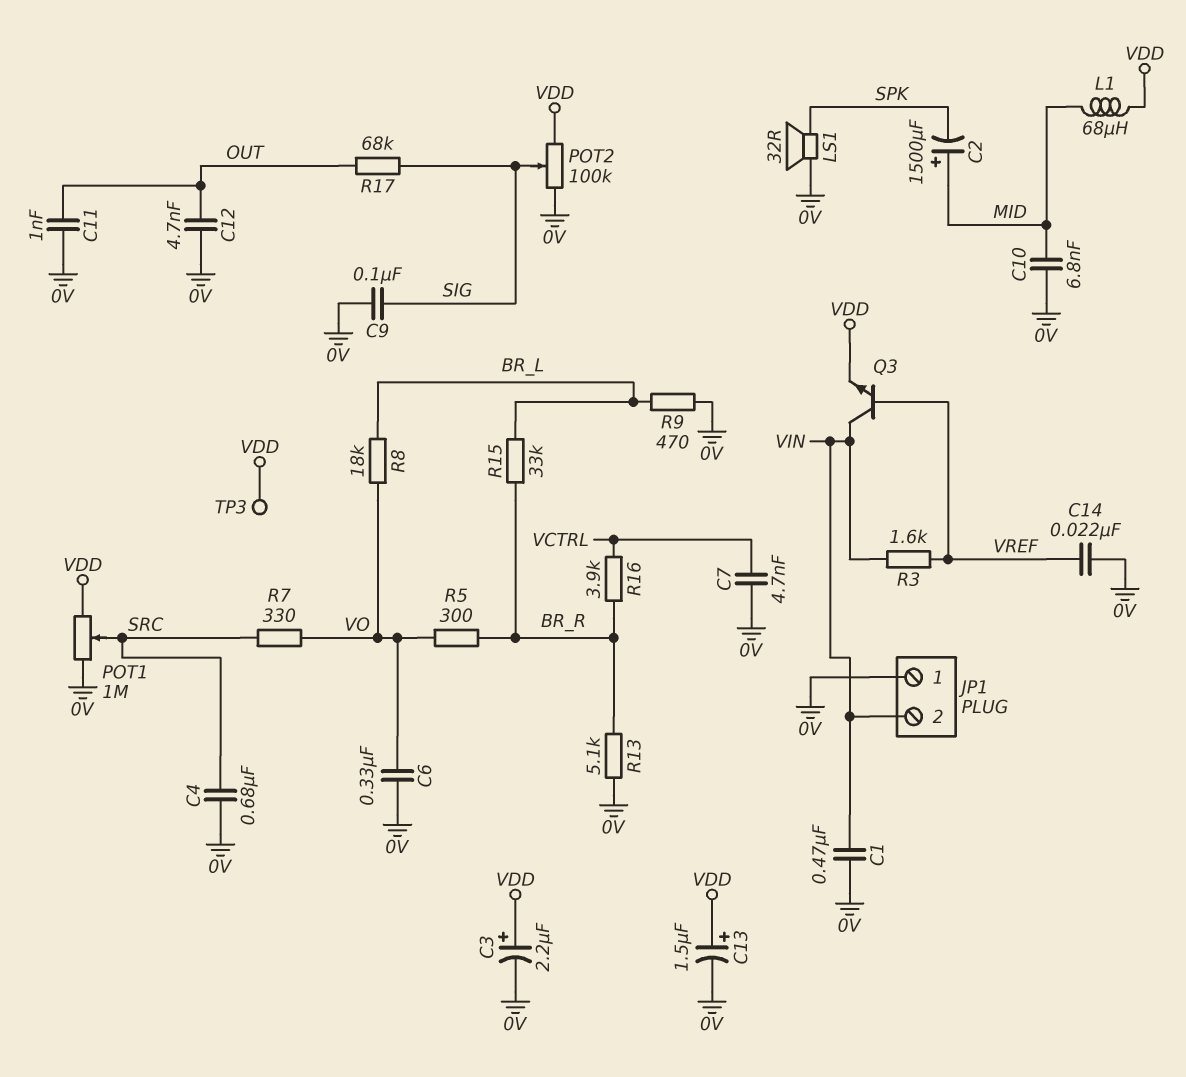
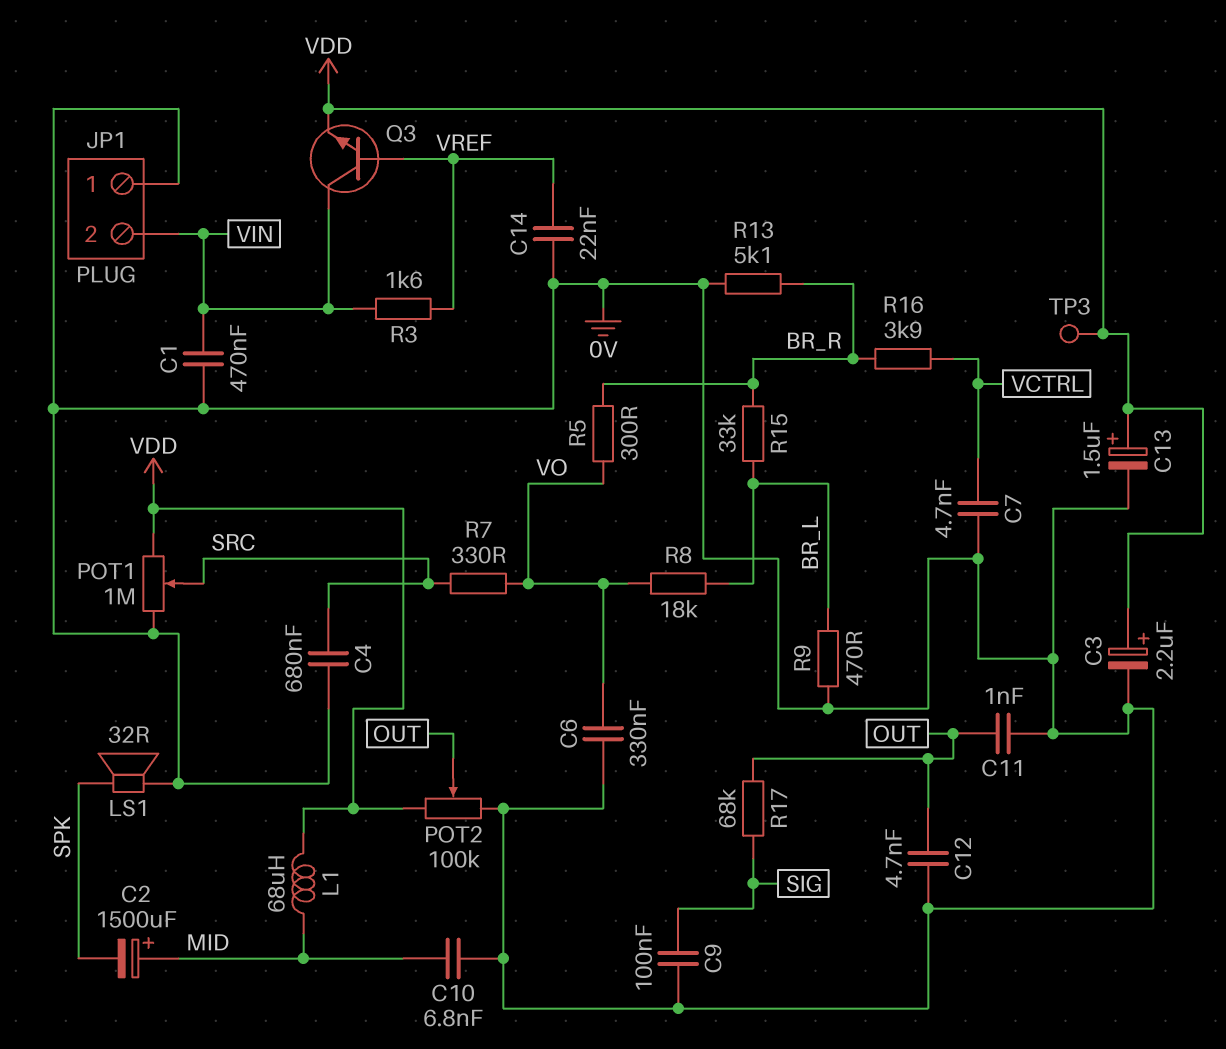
POT2: 100k (0V, VDD, wiper SIG) -> 100k (0V, VDD, wiper OUT)

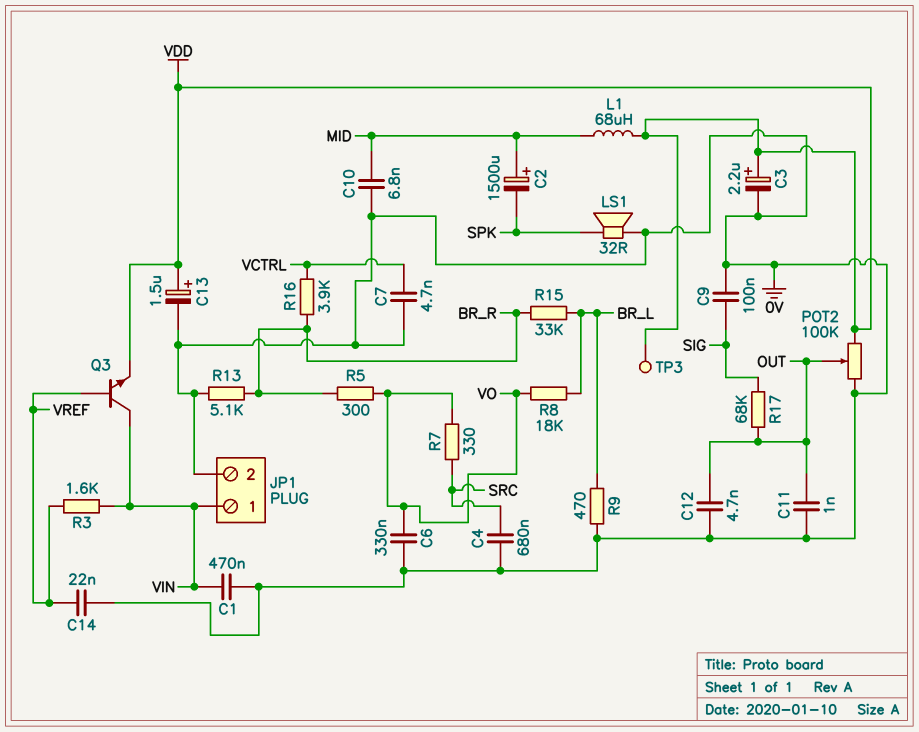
JP1 pin 1: 0V -> VIN
JP1 pin 2: VIN -> 0V
POT1: 1M (0V, VDD, wiper SRC) -> none

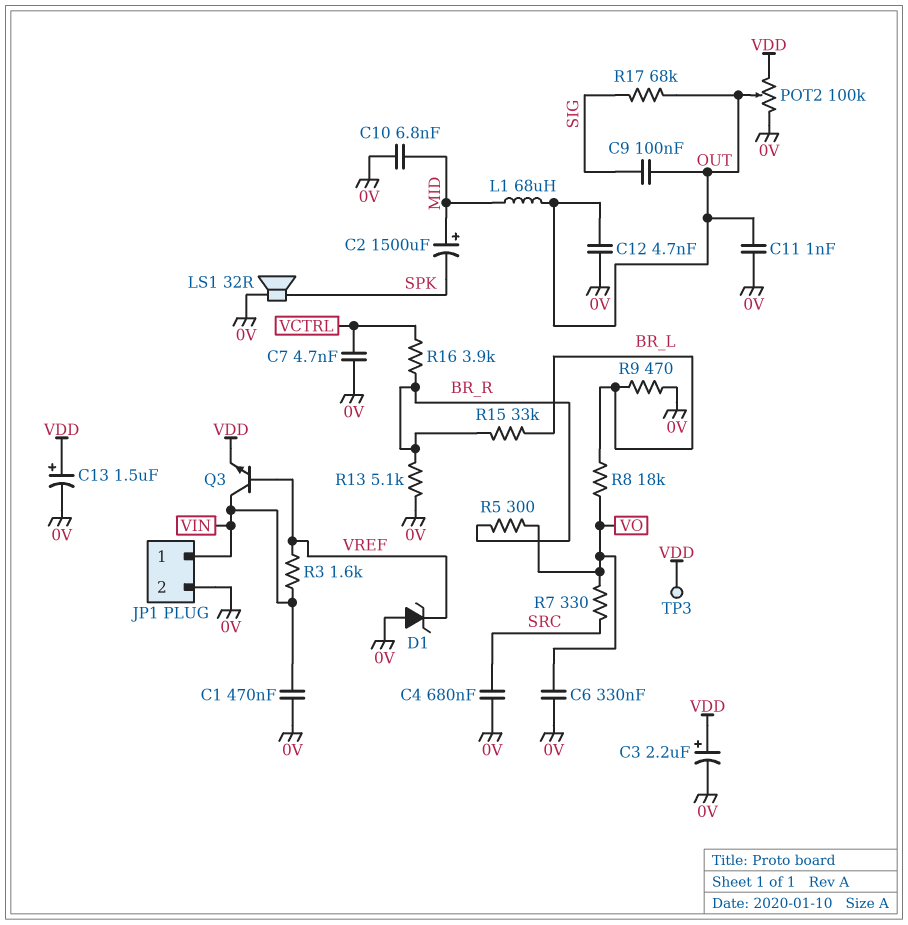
C9: 100nF (0V, SIG) -> 100nF (OUT, SIG)
C14: 22nF (0V, VREF) -> none
D1: none -> zener (A 0V, K VREF)
L1: 68uH (MID, VDD) -> 68uH (MID, OUT)

